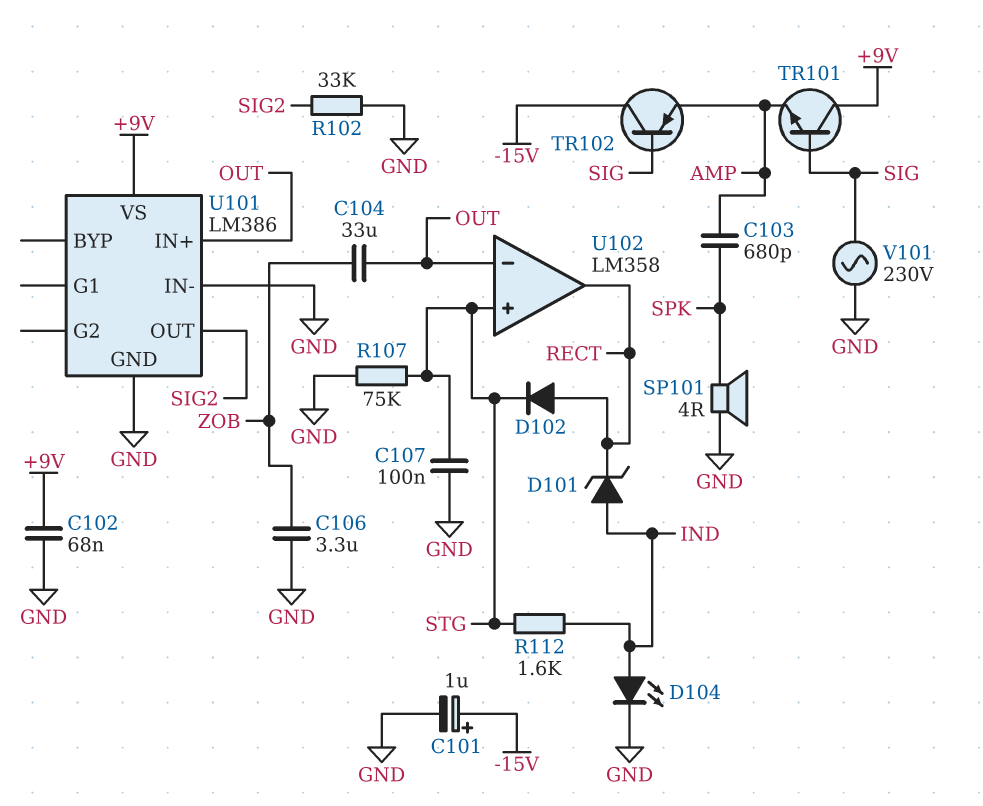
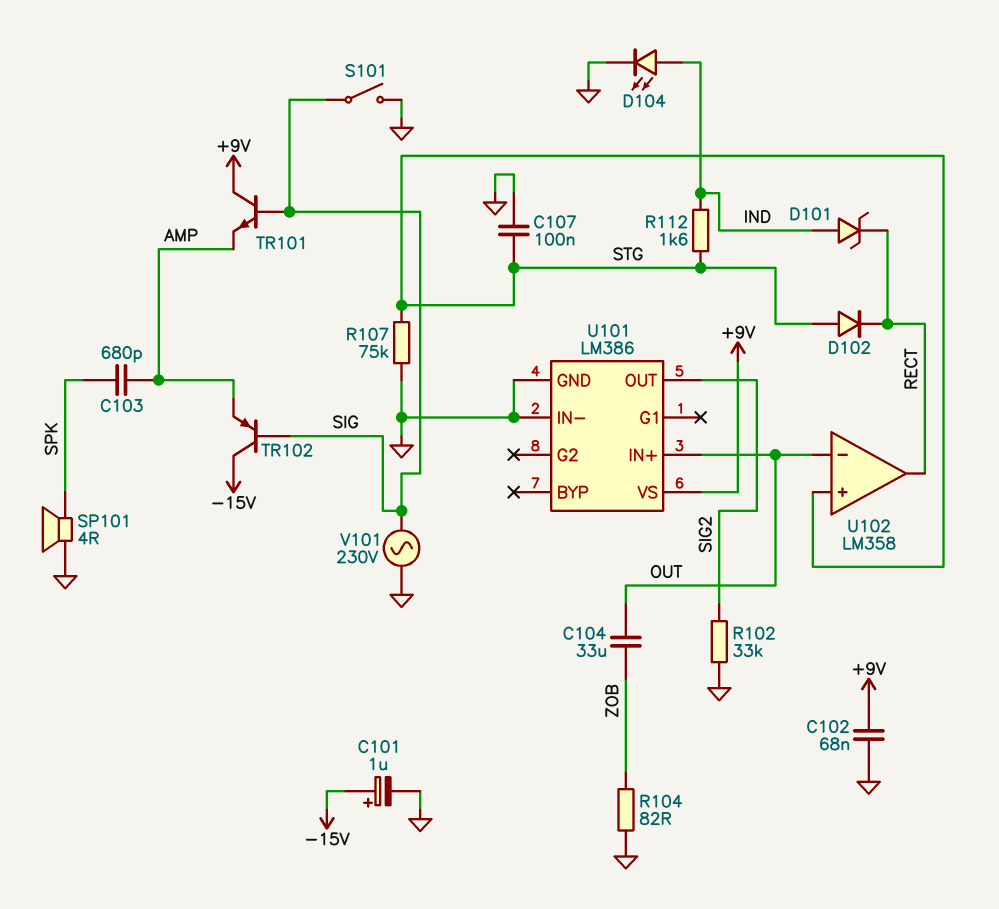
C106: 3.3uF (GND, ZOB) -> none
D102: diode (A RECT, K STG) -> diode (A STG, K RECT)
R104: none -> 82 (GND, ZOB)
S101: none -> switch (GND, SIG)

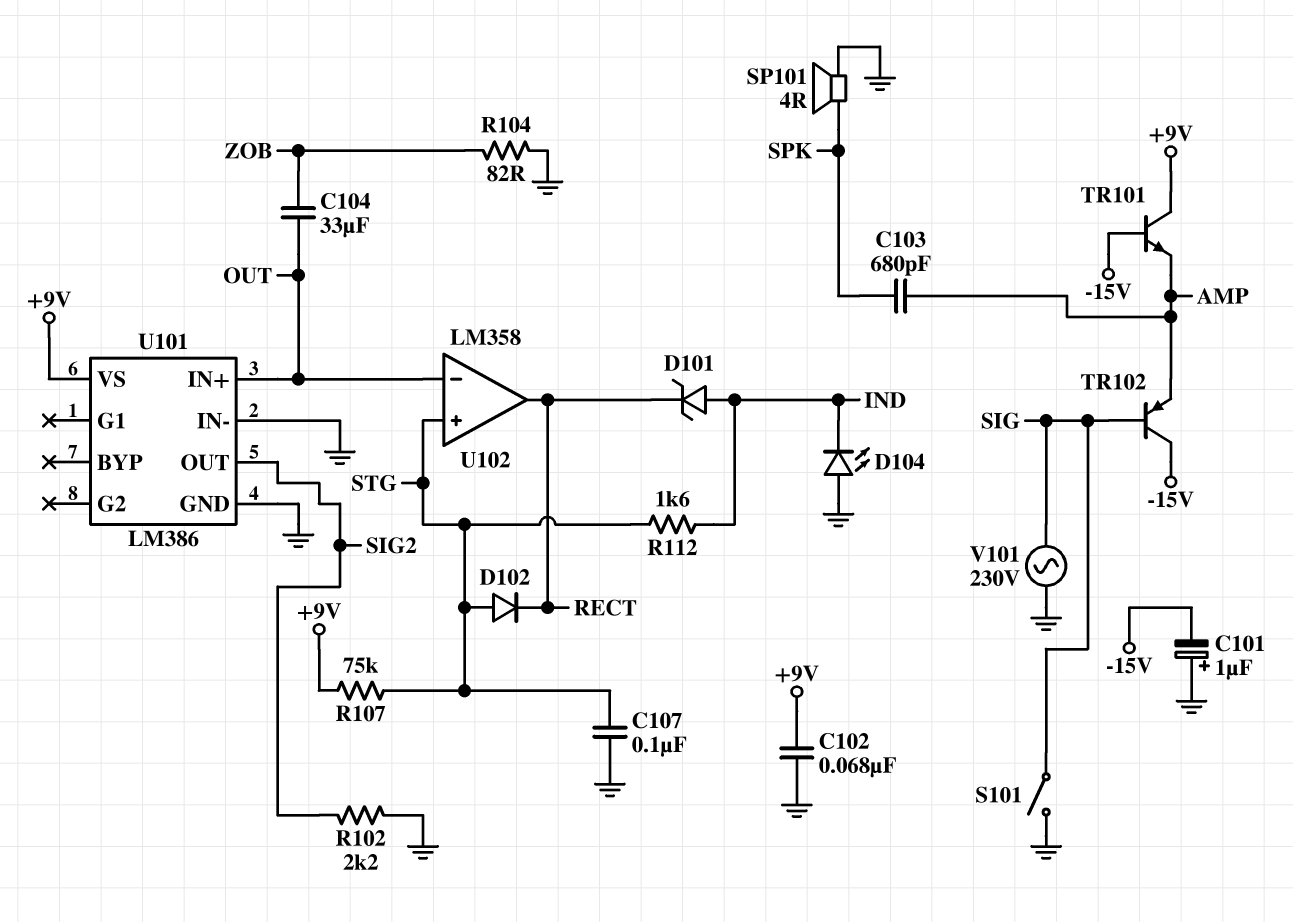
C101: 1uF (plus -15V, minus GND) -> 1uF (plus GND, minus -15V)
D104: LED (A IND, K GND) -> LED (A GND, K IND)
R102: 33k (GND, SIG2) -> 2.2k (GND, SIG2)
R107: 75k (GND, STG) -> 75k (+9V, STG)
TR101: NPN (B SIG, C +9V, E AMP) -> NPN (B -15V, C +9V, E AMP)

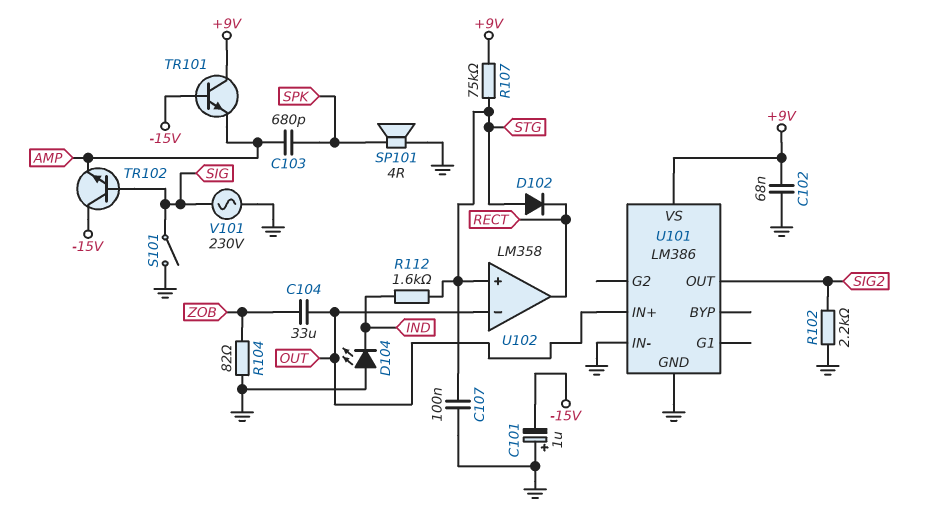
D101: zener (A IND, K RECT) -> none
TR102: PNP (B SIG, C -15V, E AMP) -> NPN (B SIG, C -15V, E AMP)

